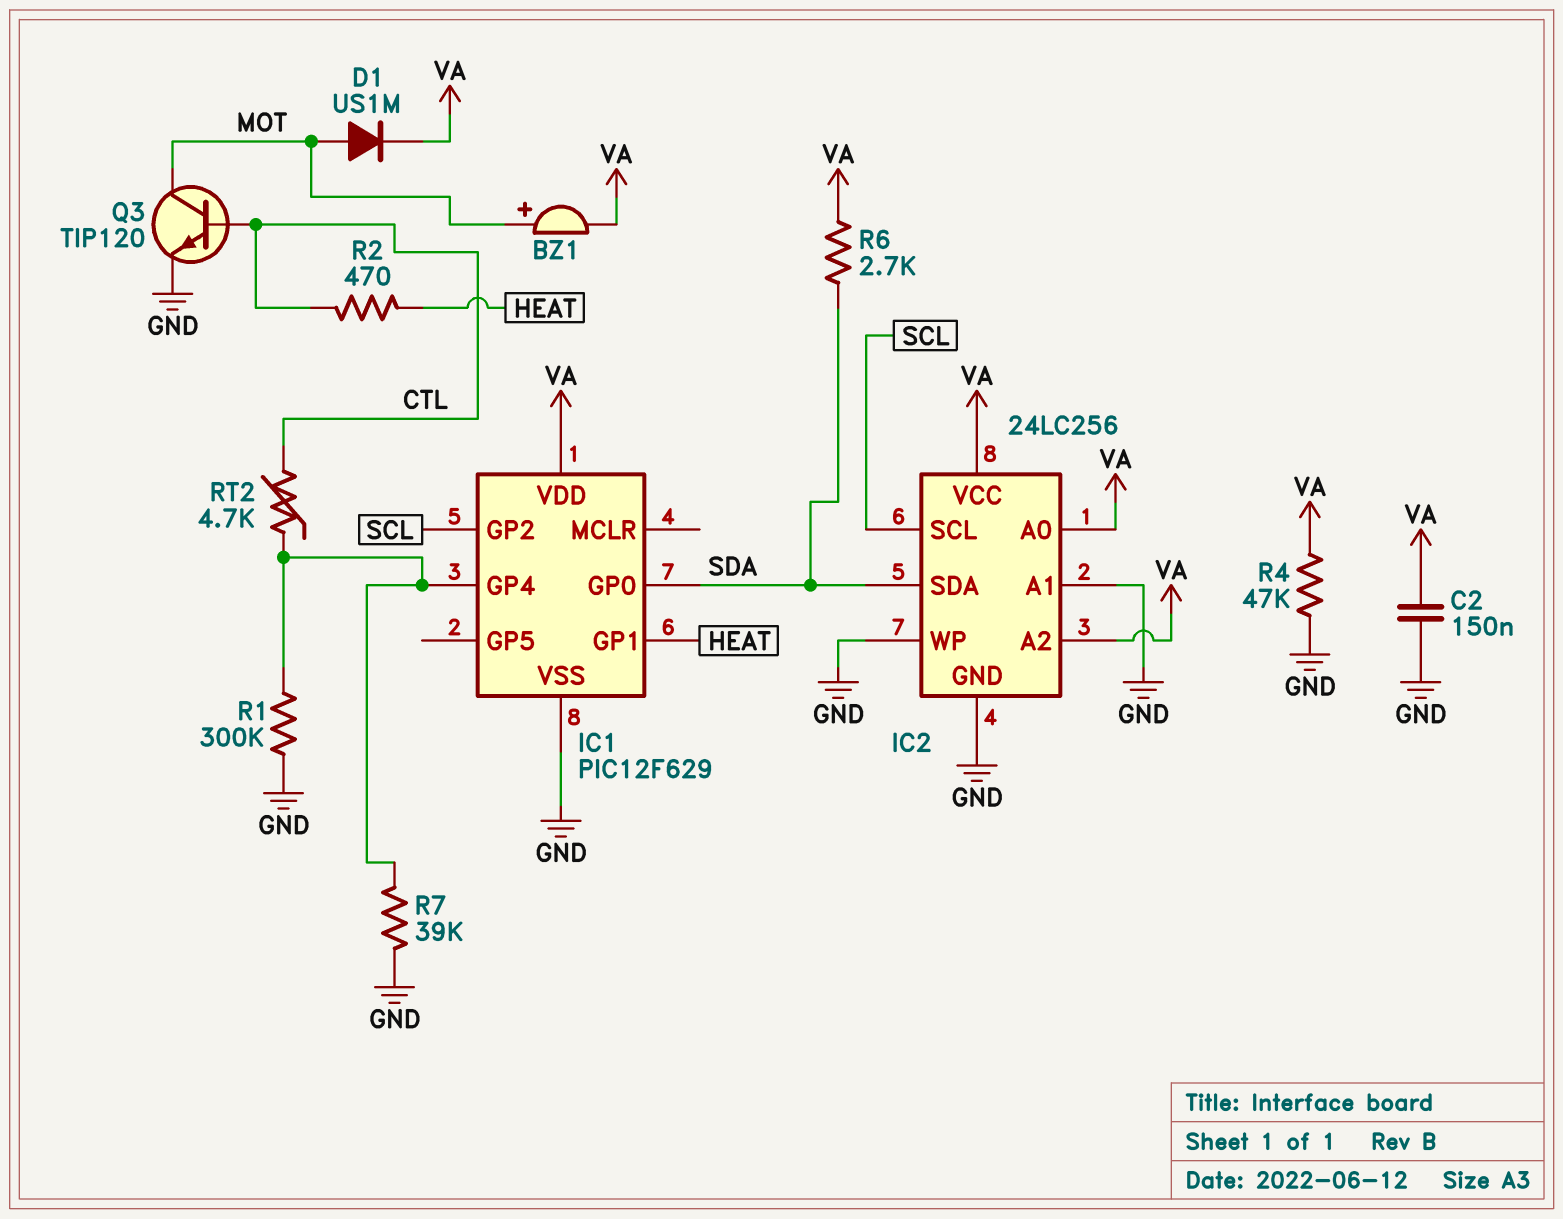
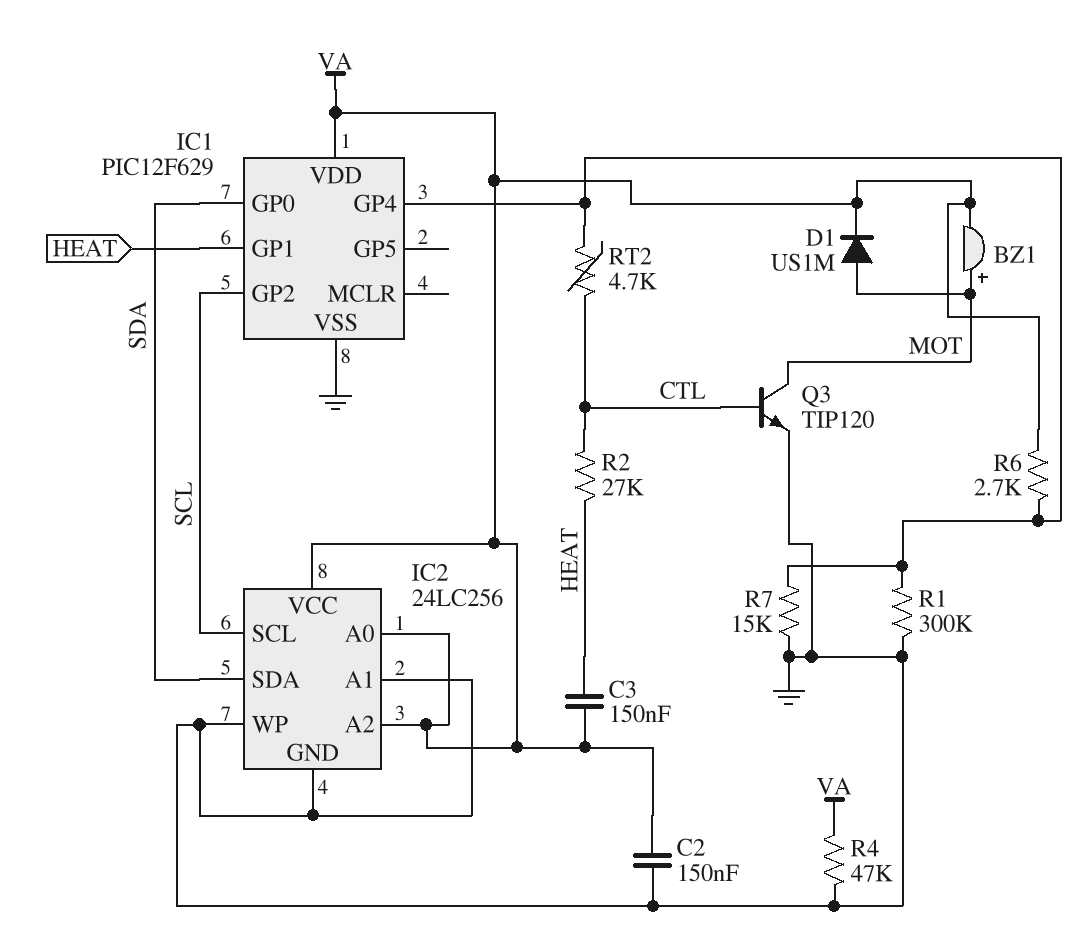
C3: none -> 150nF (HEAT, VA)
R2: 470 (CTL, HEAT) -> 27k (CTL, HEAT)
R6: 2.7k (SDA, VA) -> 2.7k (IC1/GP4, VA)
R7: 39k (GND, IC1/GP4) -> 15k (GND, IC1/GP4)

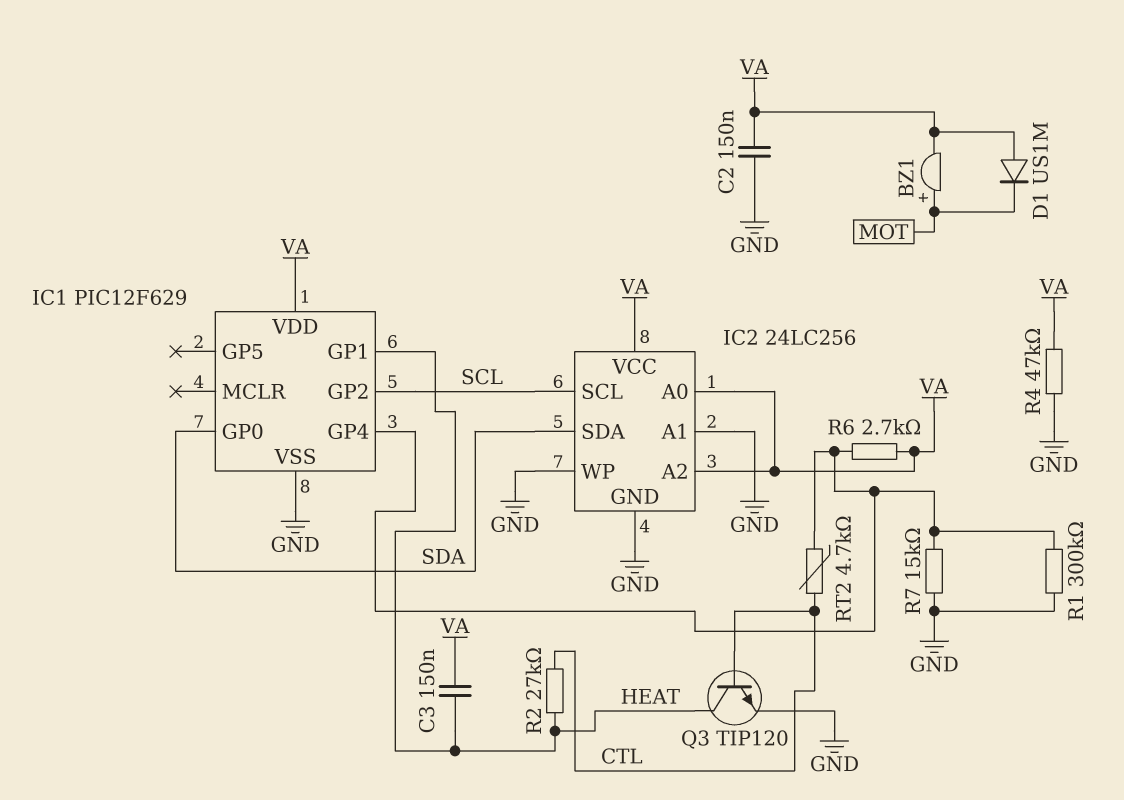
D1: diode US1M (A MOT, K VA) -> diode US1M (A VA, K MOT)
Q3: NPN TIP120 (B CTL, C MOT, E GND) -> NPN TIP120 (B CTL, C HEAT, E GND)

